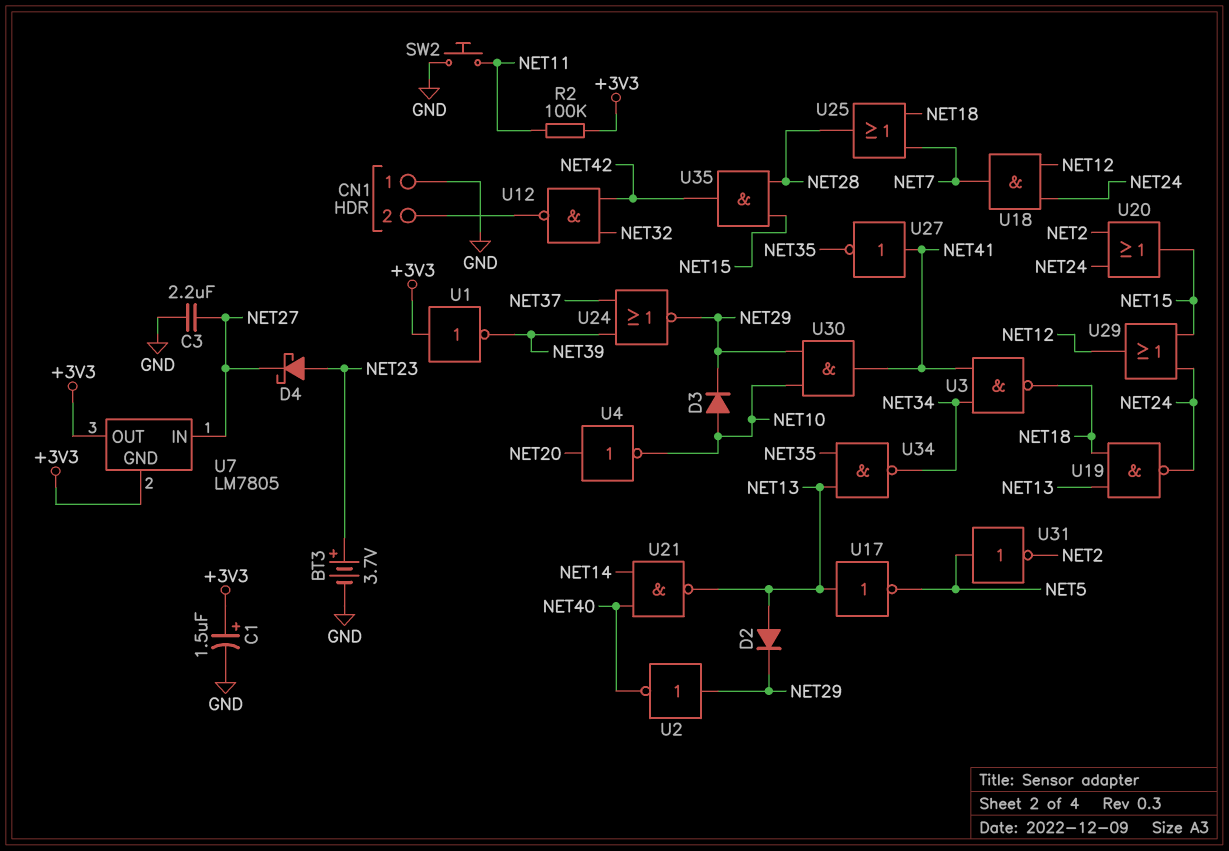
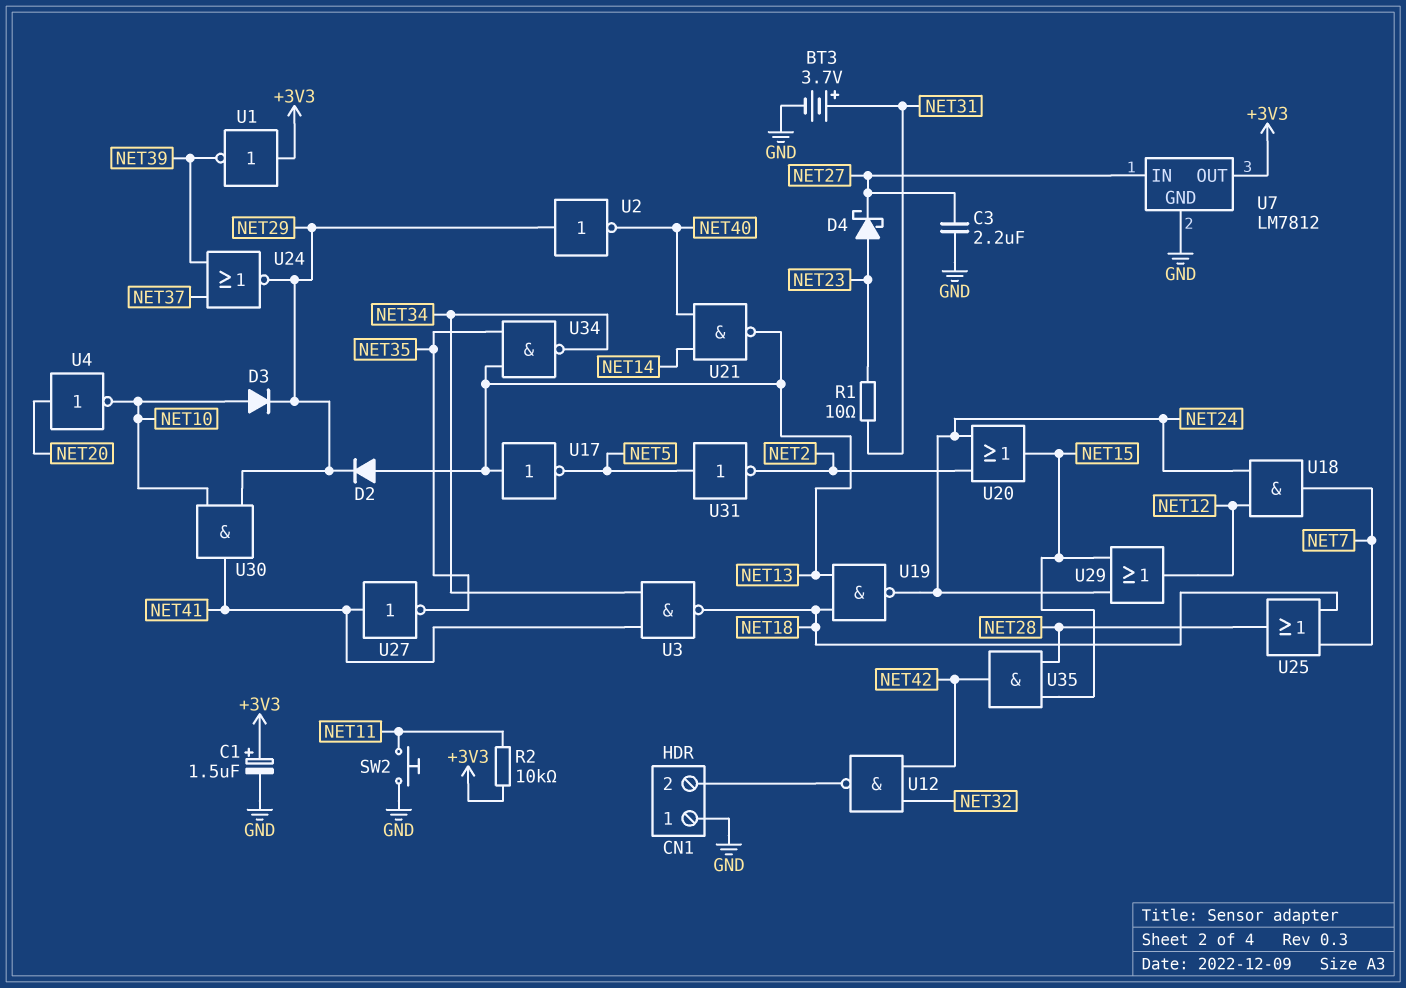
BT3: 3.7V (plus NET23, minus GND) -> 3.7V (plus NET31, minus GND)
R1: none -> 10 (NET23, NET31)
R2: 100k (+3V3, NET11) -> 10k (+3V3, NET11)
U7: LM7805 -> LM7812
U7 pin GND: +3V3 -> GND

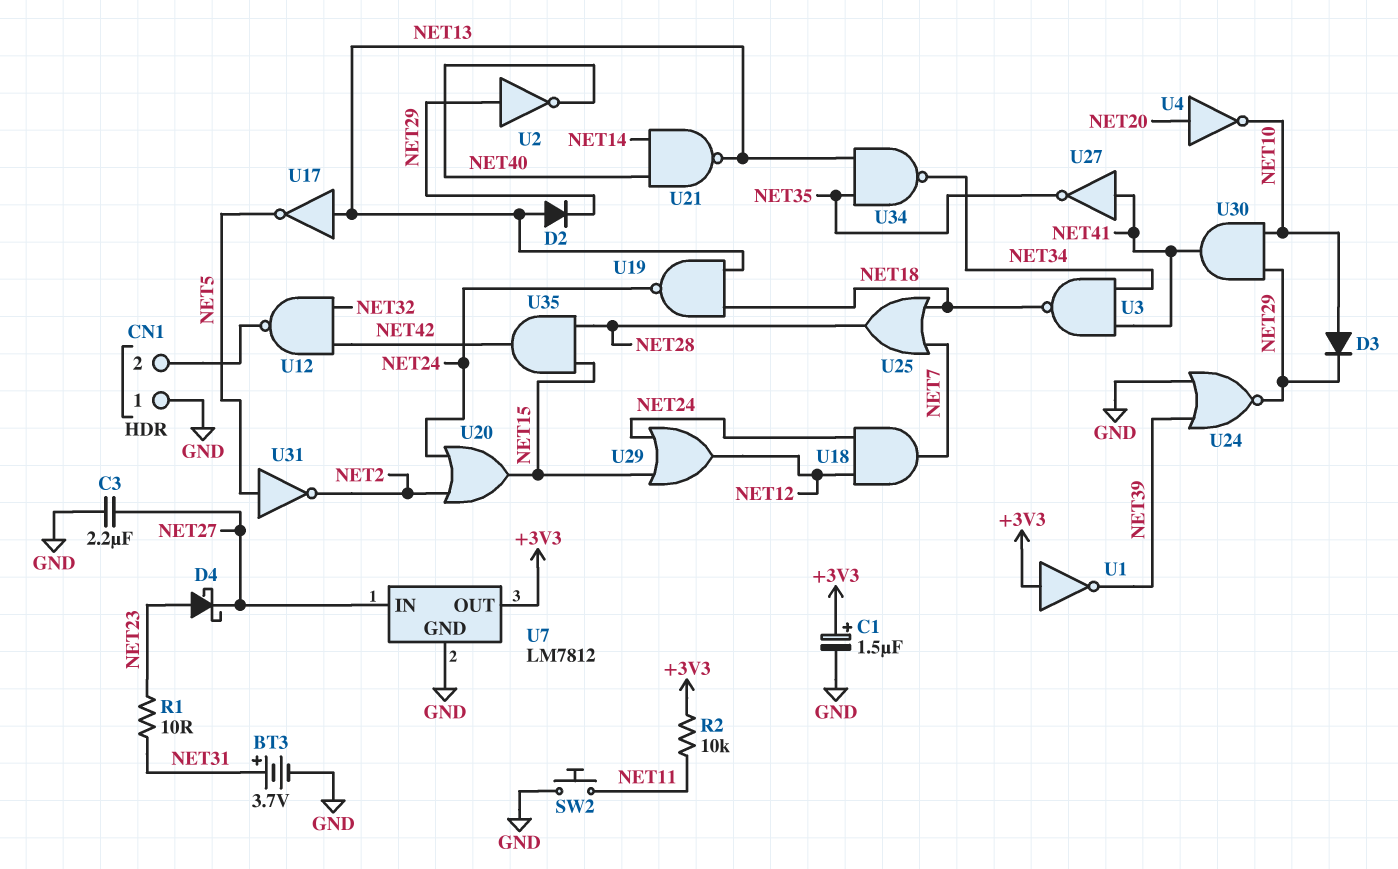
U24: NOR (in NET37, in NET39, out NET29) -> NOR (in GND, in NET39, out NET29)

